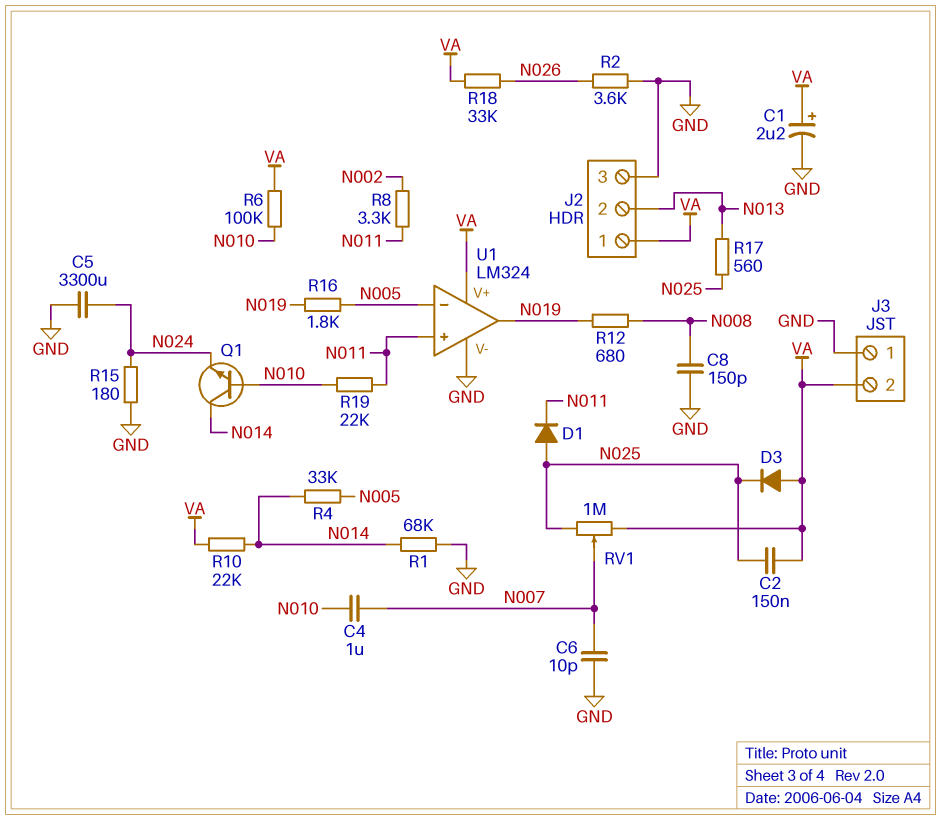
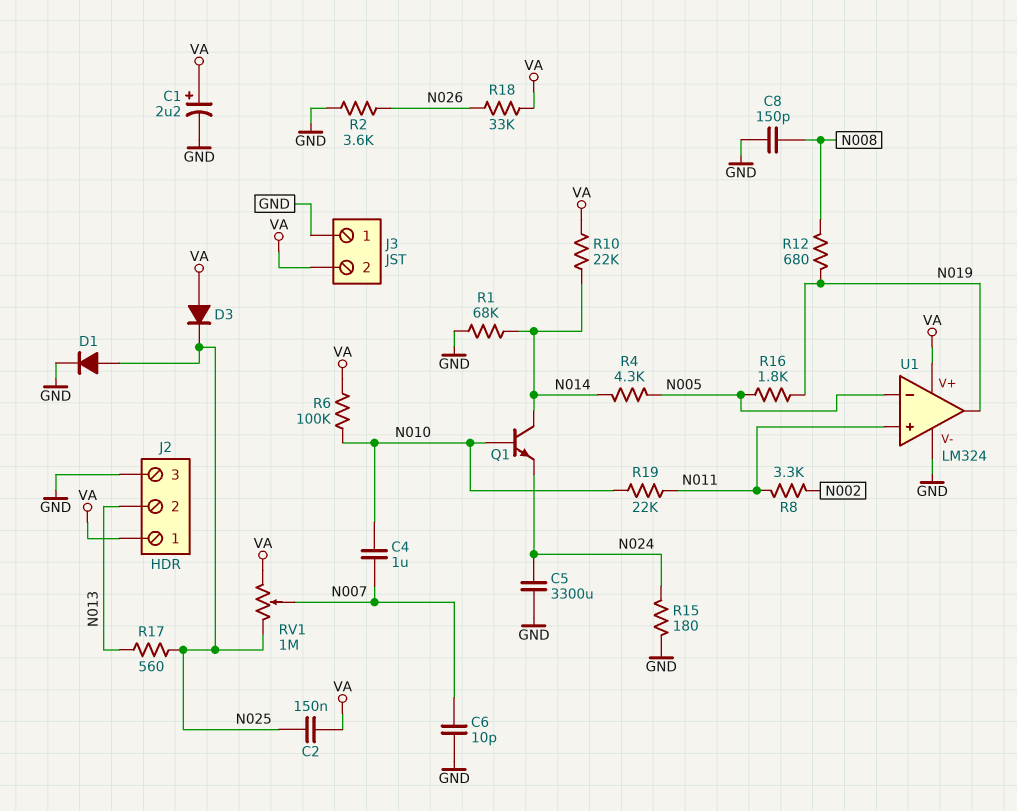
D1: diode (A N025, K N011) -> diode (A N025, K GND)
R4: 33k (N005, N014) -> 4.3k (N005, N014)

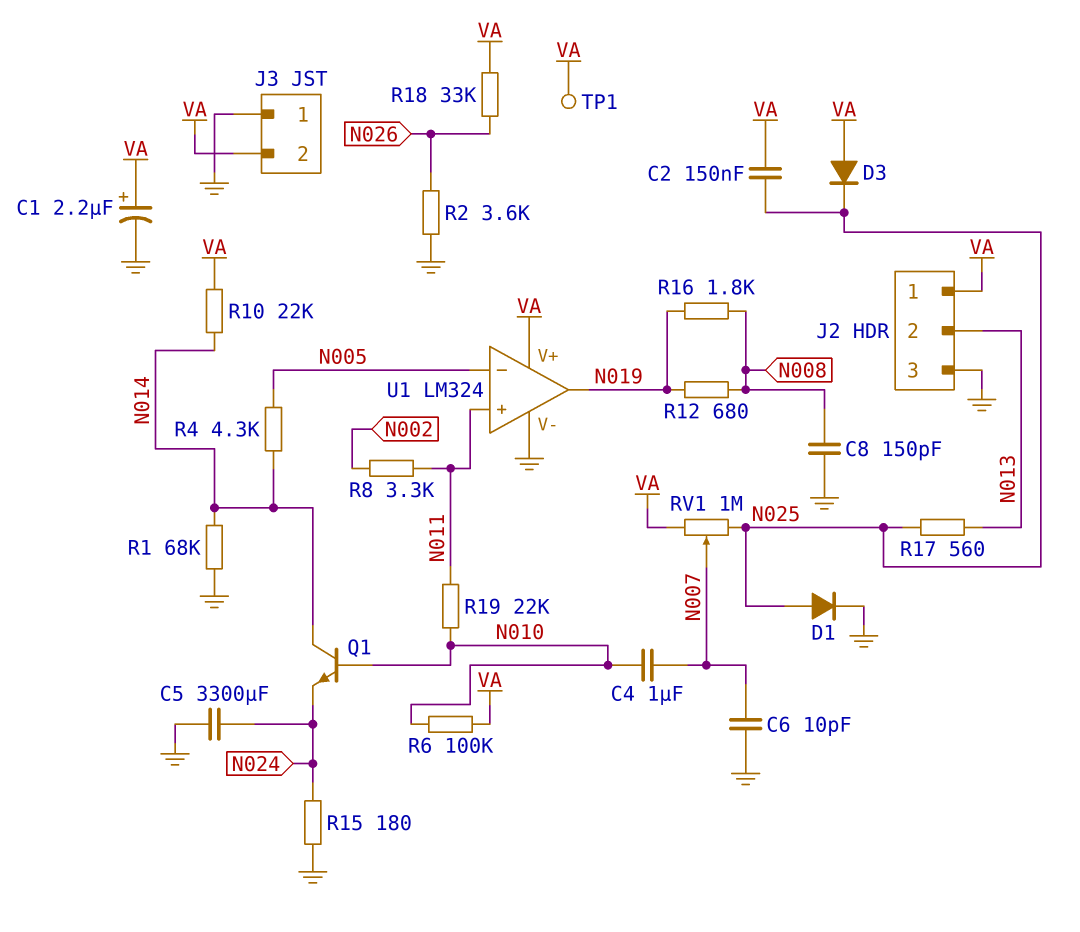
R16: 1.8k (N005, N019) -> 1.8k (N008, N019)
TP1: none -> test point (VA)

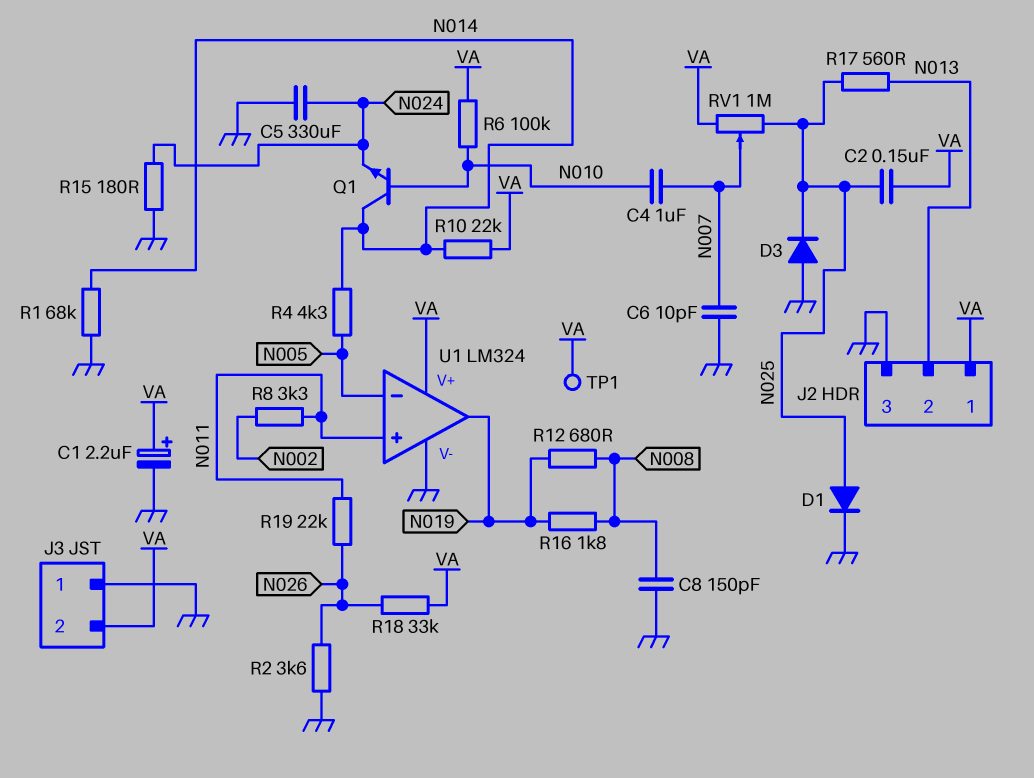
C5: 3300uF (GND, N024) -> 330uF (GND, N024)
D3: diode (A VA, K N025) -> diode (A GND, K N025)
R19: 22k (N010, N011) -> 22k (N011, N026)

